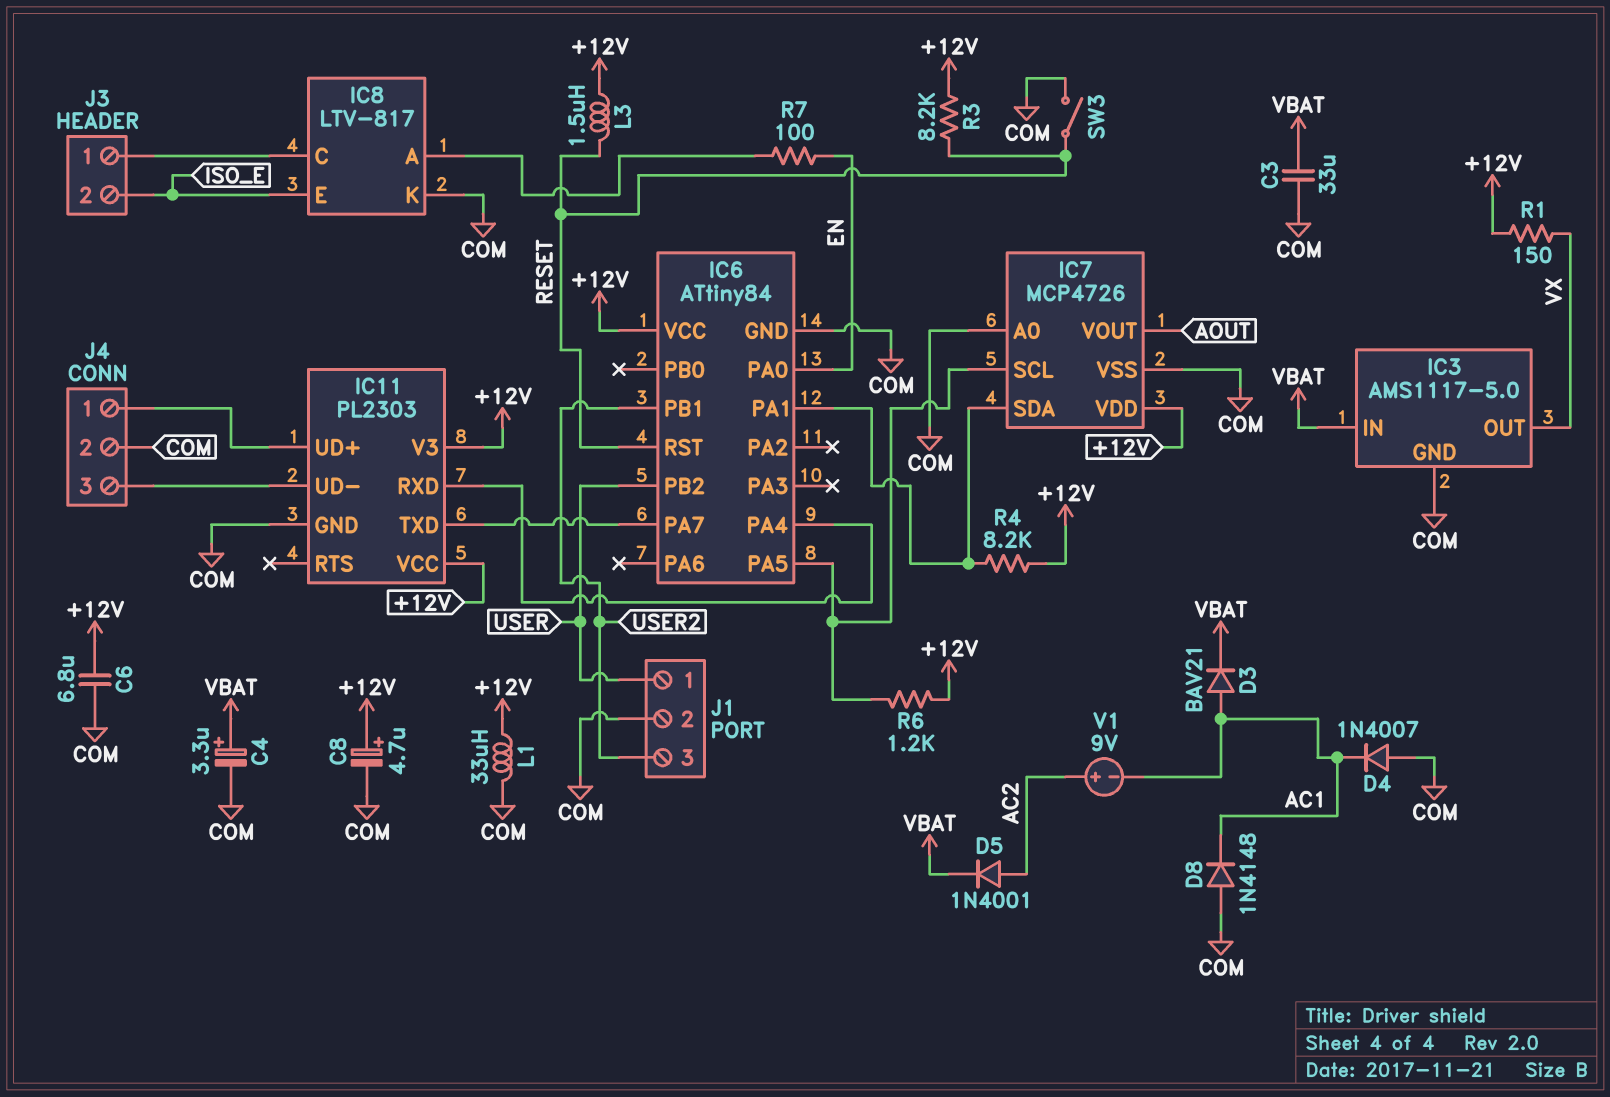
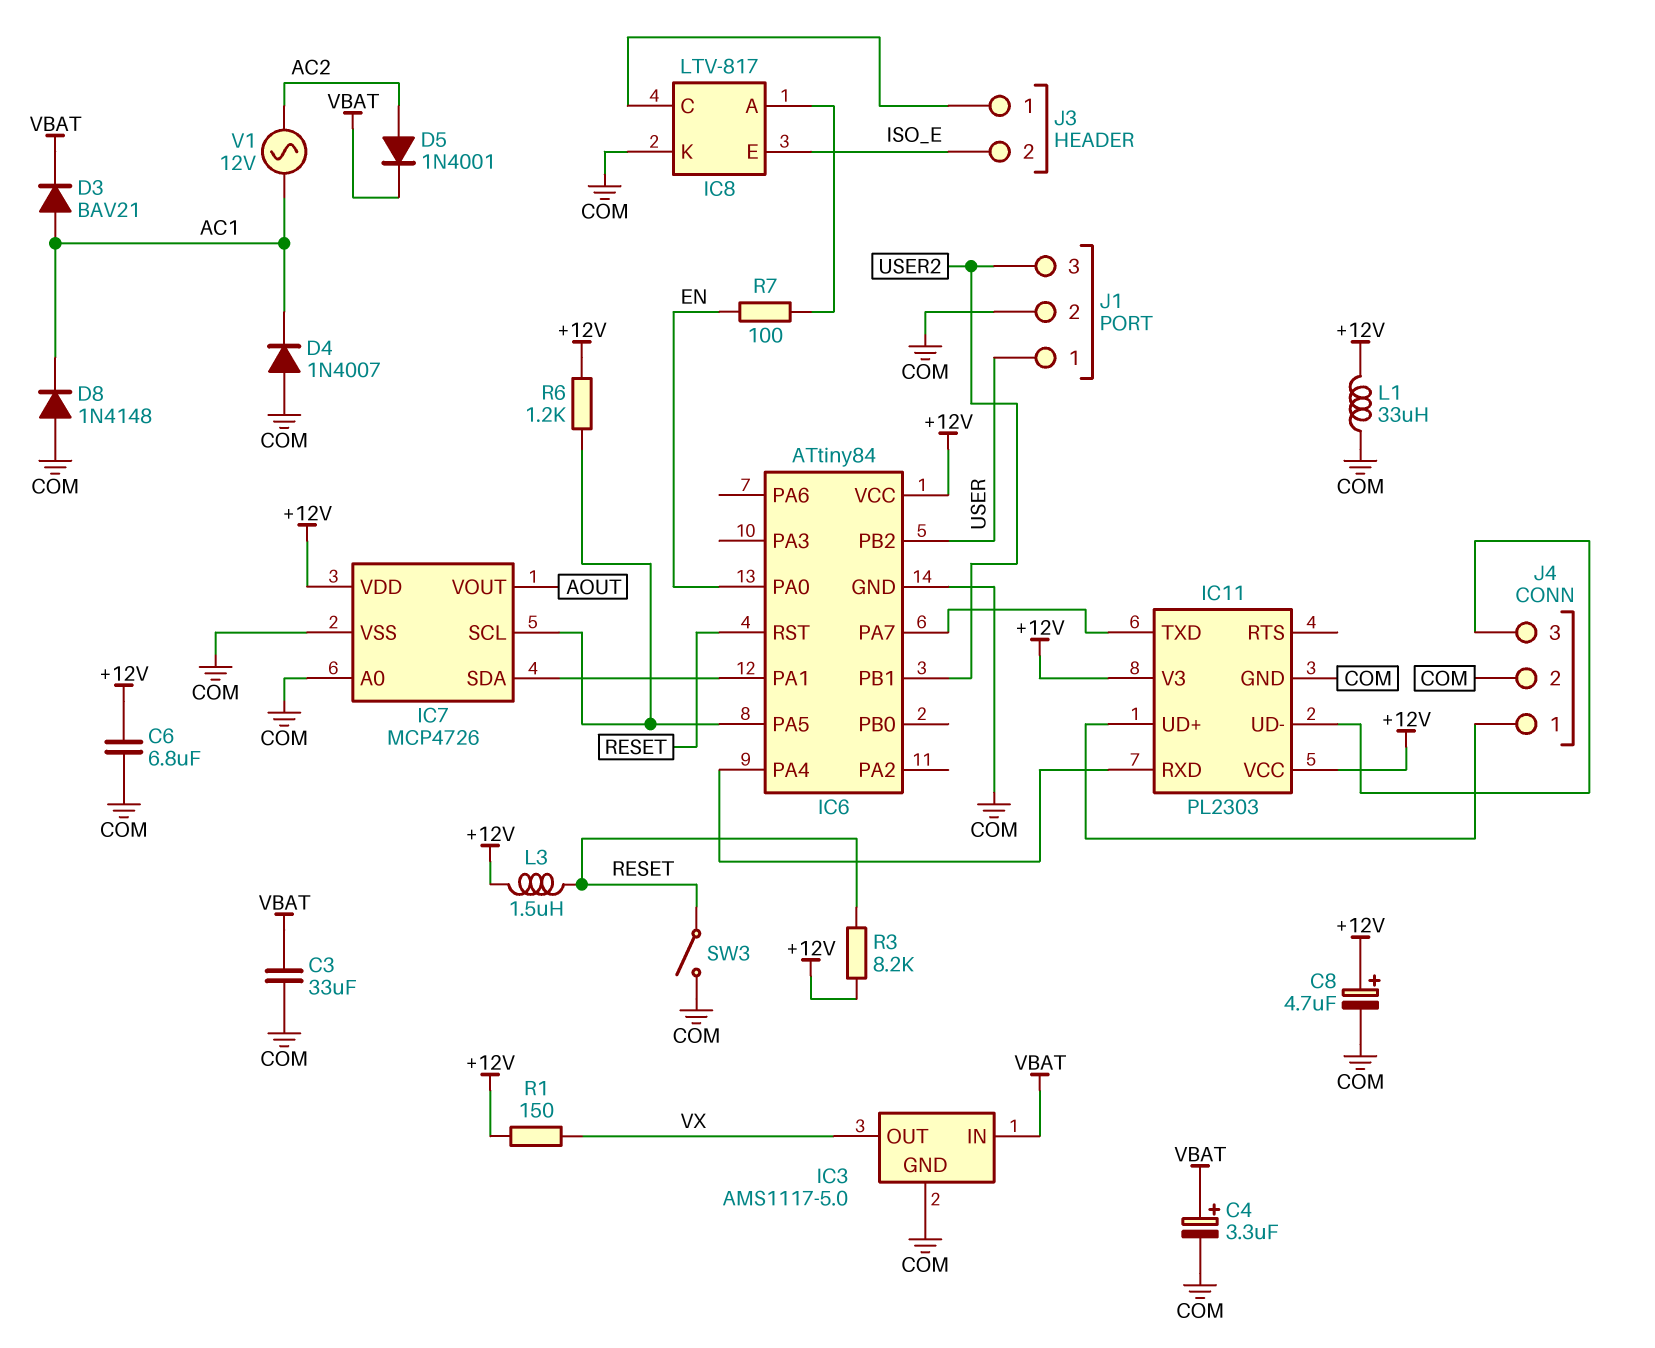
R4: 8.2k (+12V, IC6/PA1) -> none
V1: 9V (plus AC2, minus AC1) -> AC 12V (AC1, AC2)

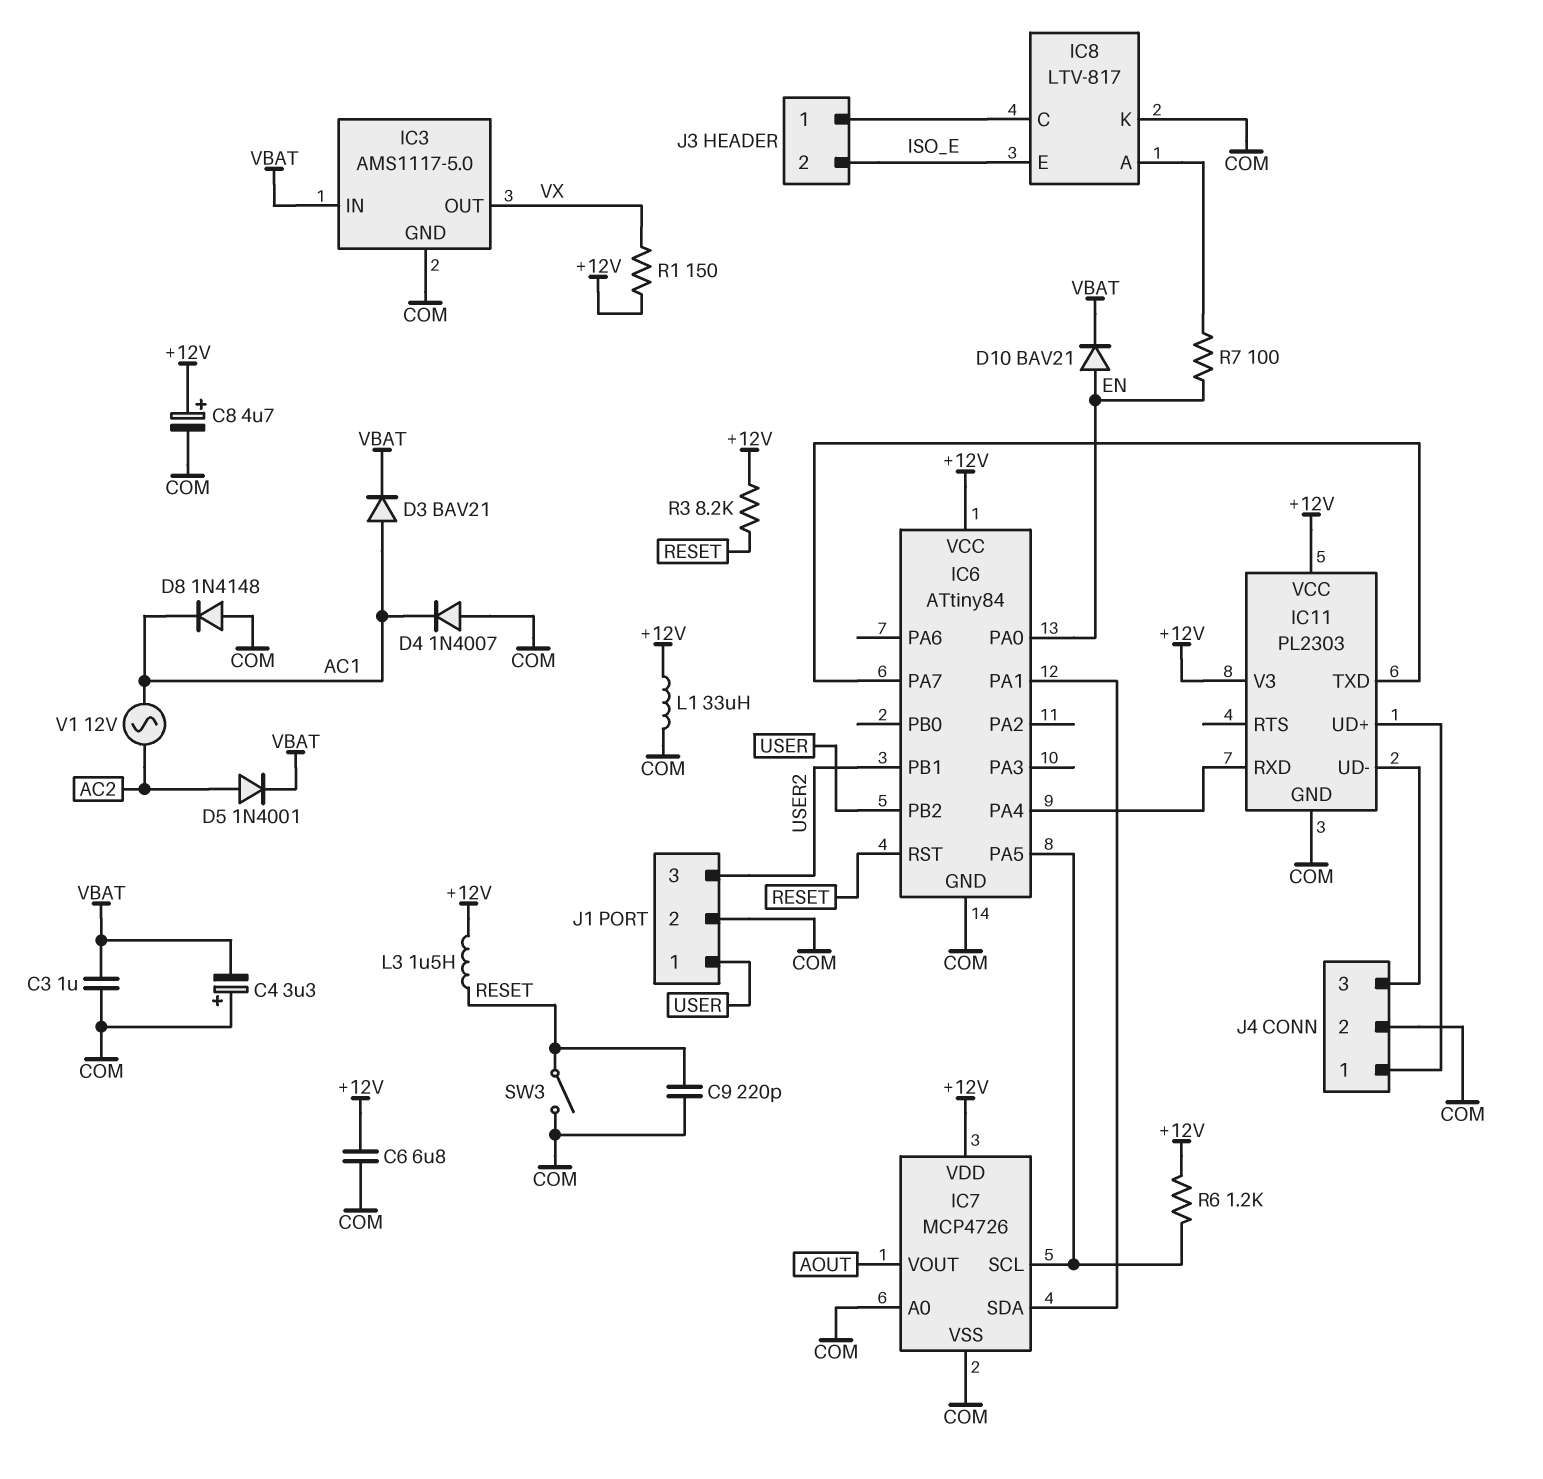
C3: 33uF (COM, VBAT) -> 1uF (COM, VBAT)
C4: 3.3uF (plus VBAT, minus COM) -> 3.3uF (plus COM, minus VBAT)
C9: none -> 220pF (COM, RESET)
D10: none -> diode BAV21 (A EN, K VBAT)

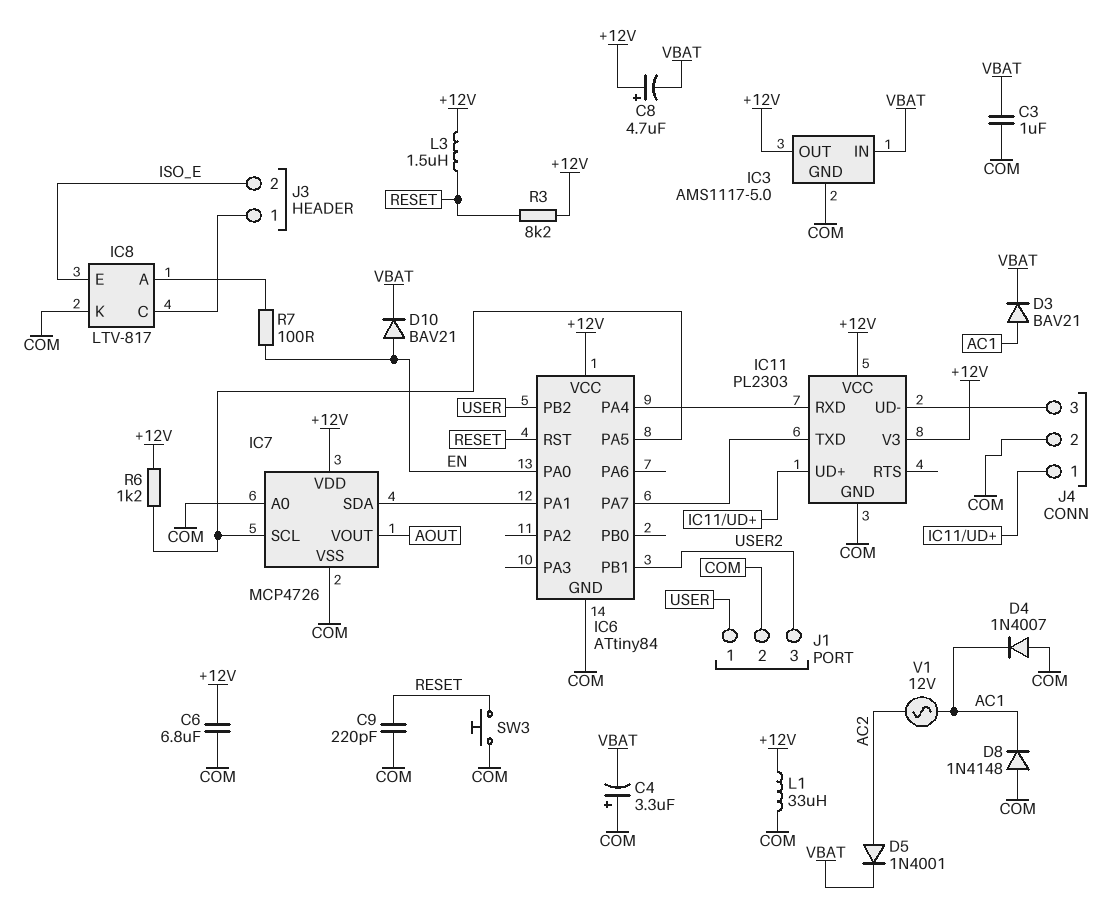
C8: 4.7uF (plus +12V, minus COM) -> 4.7uF (plus +12V, minus VBAT)
IC3 pin OUT: VX -> +12V
R1: 150 (+12V, VX) -> none
SW3: switch (COM, RESET) -> button (COM, RESET)

